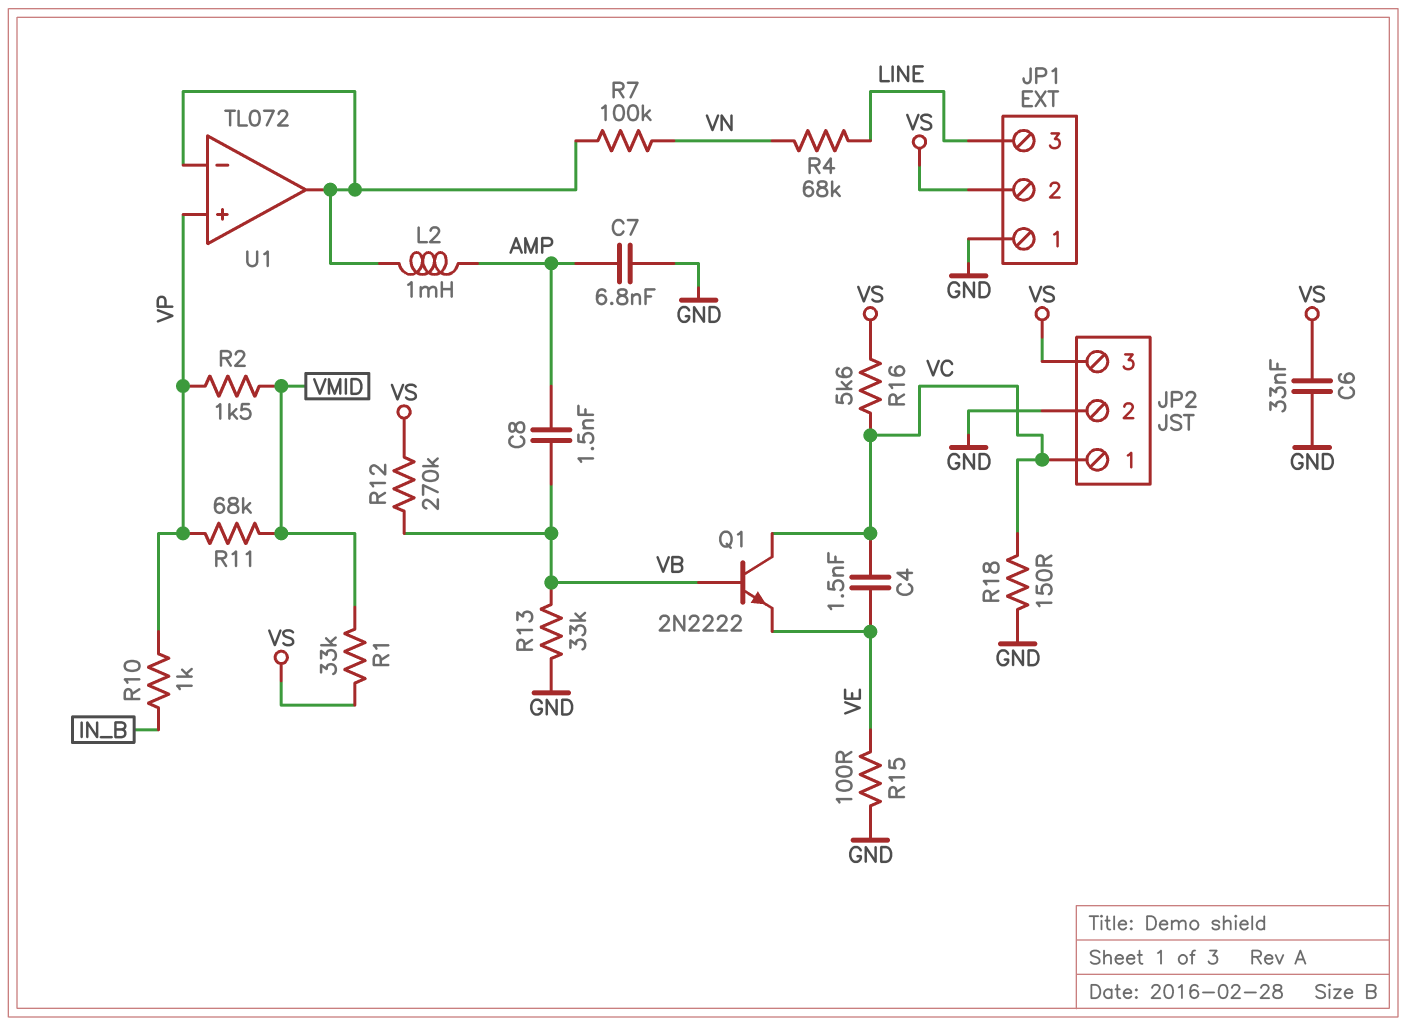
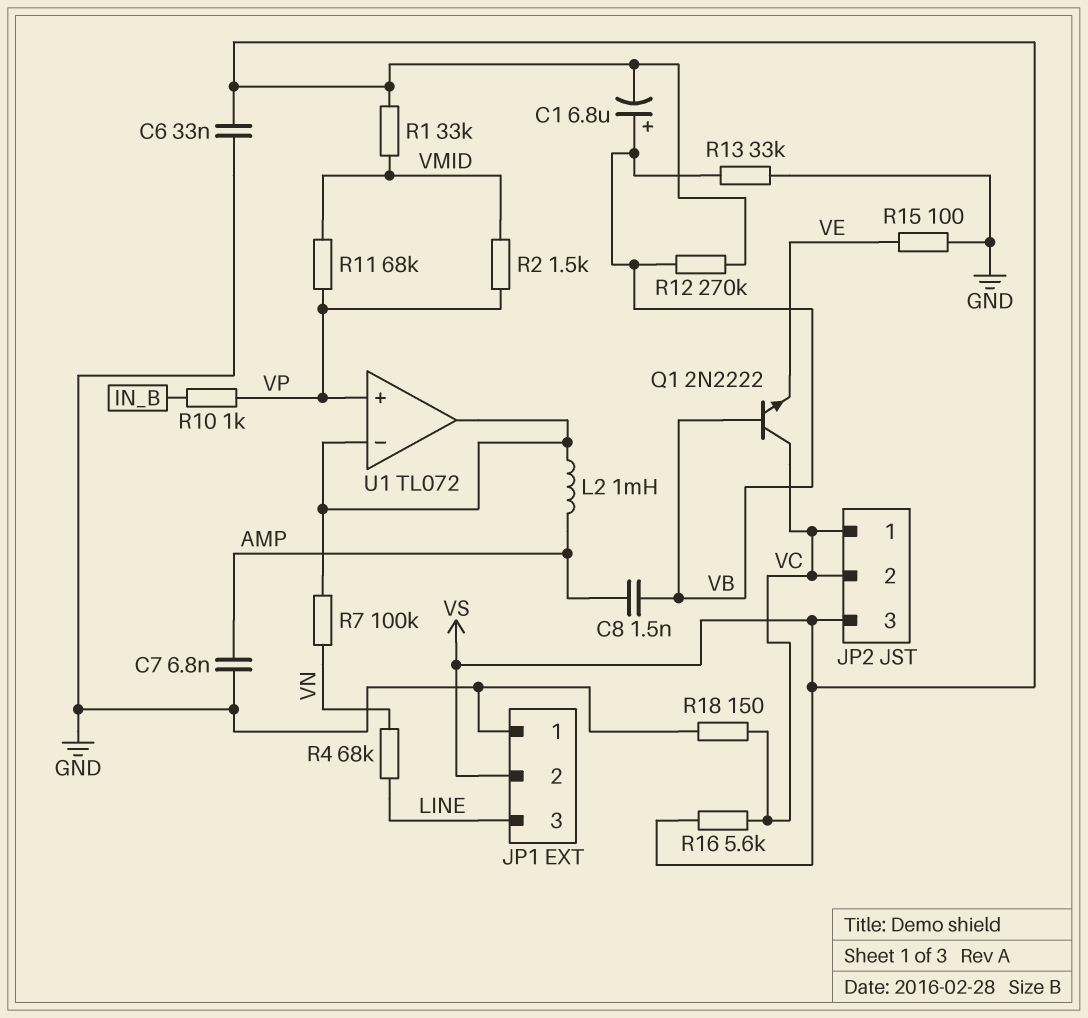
C1: none -> 6.8uF (plus VB, minus VS)
C4: 1.5nF (VC, VE) -> none
JP2 pin 2: GND -> VC

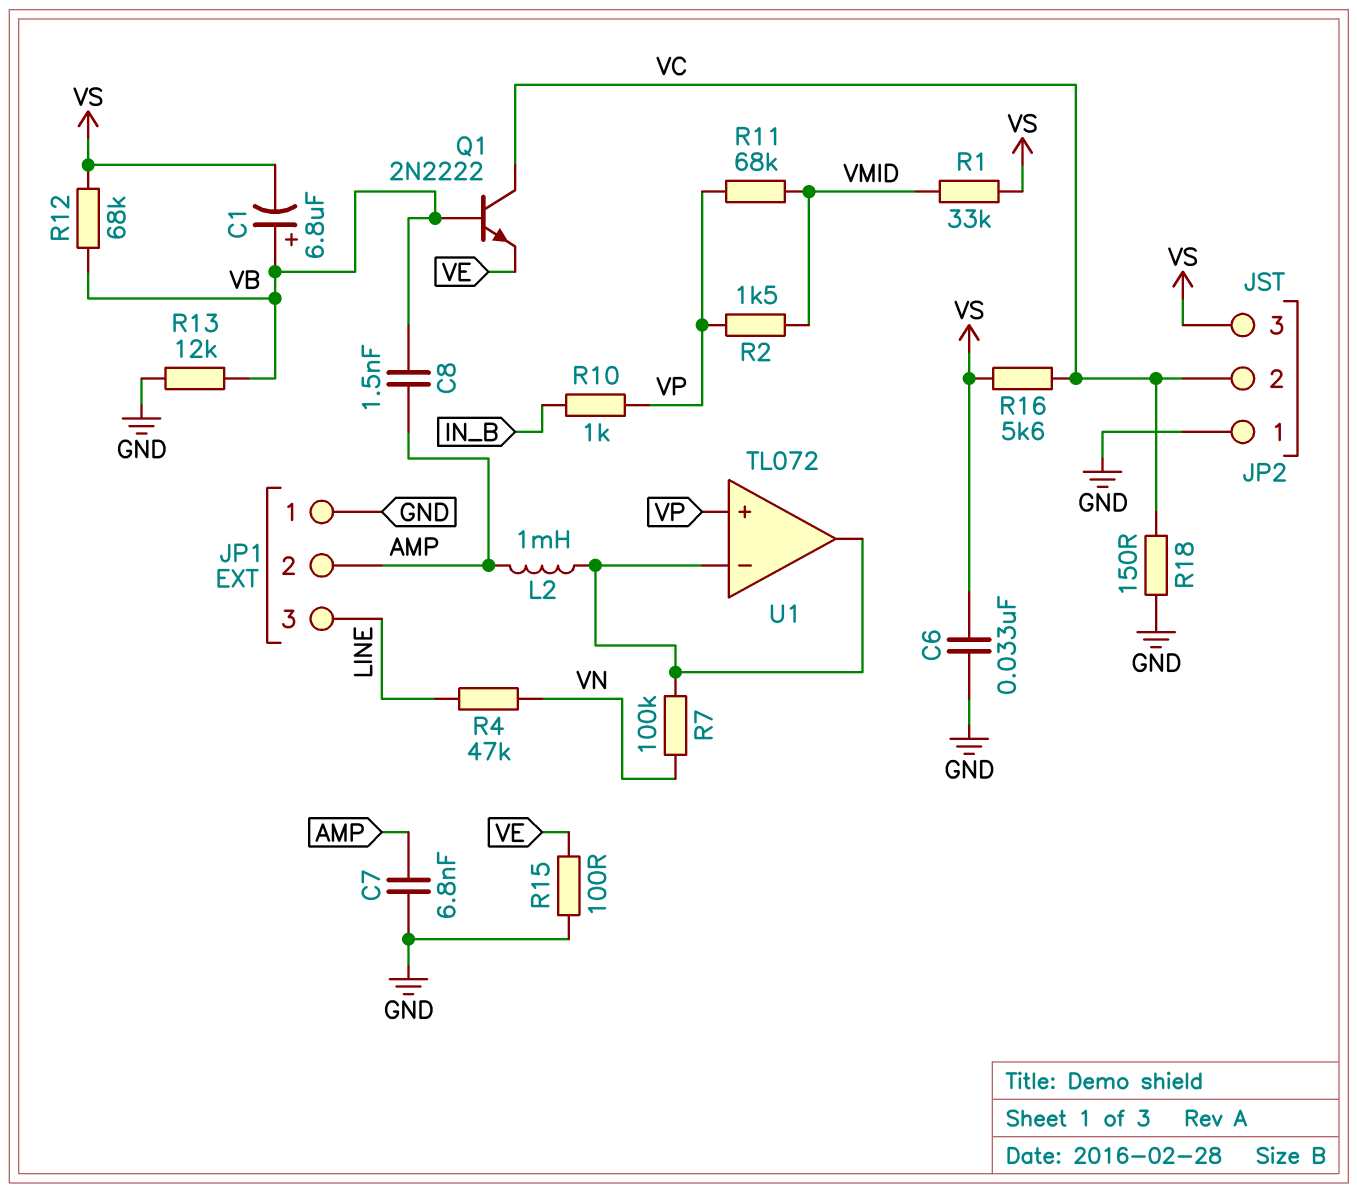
JP1 pin 2: VS -> AMP
JP2 pin 1: VC -> GND
R4: 68k (LINE, VN) -> 47k (LINE, VN)
R12: 270k (VB, VS) -> 68k (VB, VS)
R13: 33k (GND, VB) -> 12k (GND, VB)

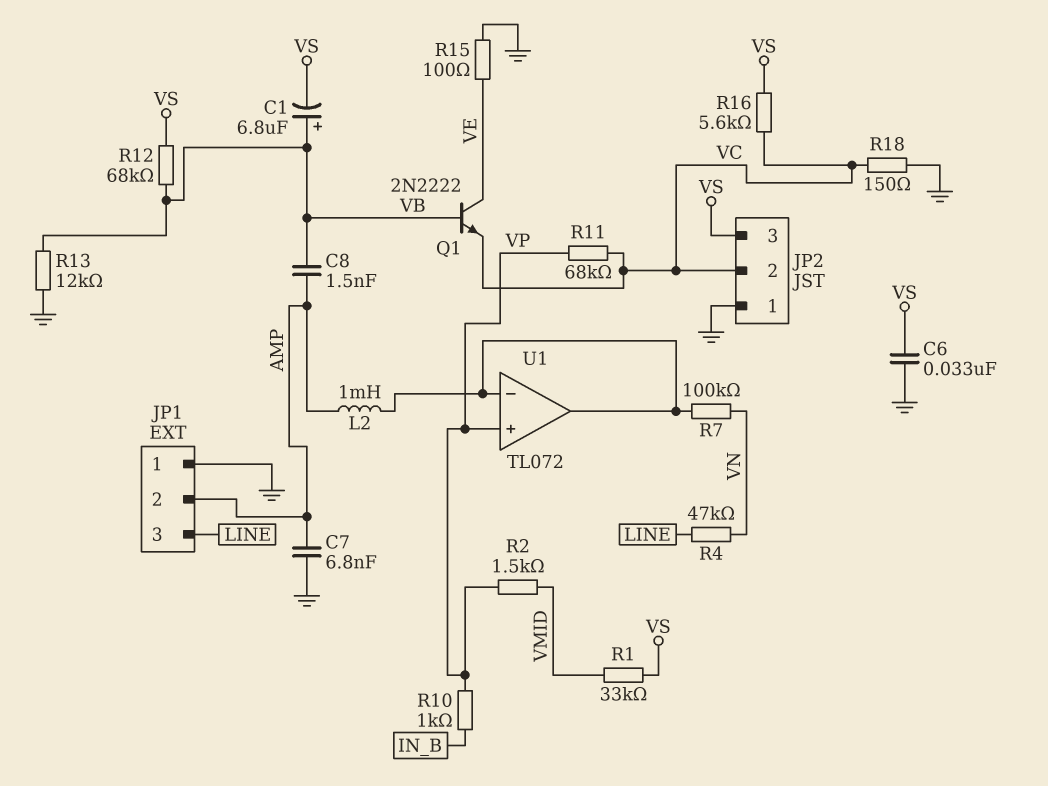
Q1: NPN 2N2222 (B VB, C VC, E VE) -> NPN 2N2222 (B VB, C VE, E VC)
R11: 68k (VMID, VP) -> 68k (VC, VP)

